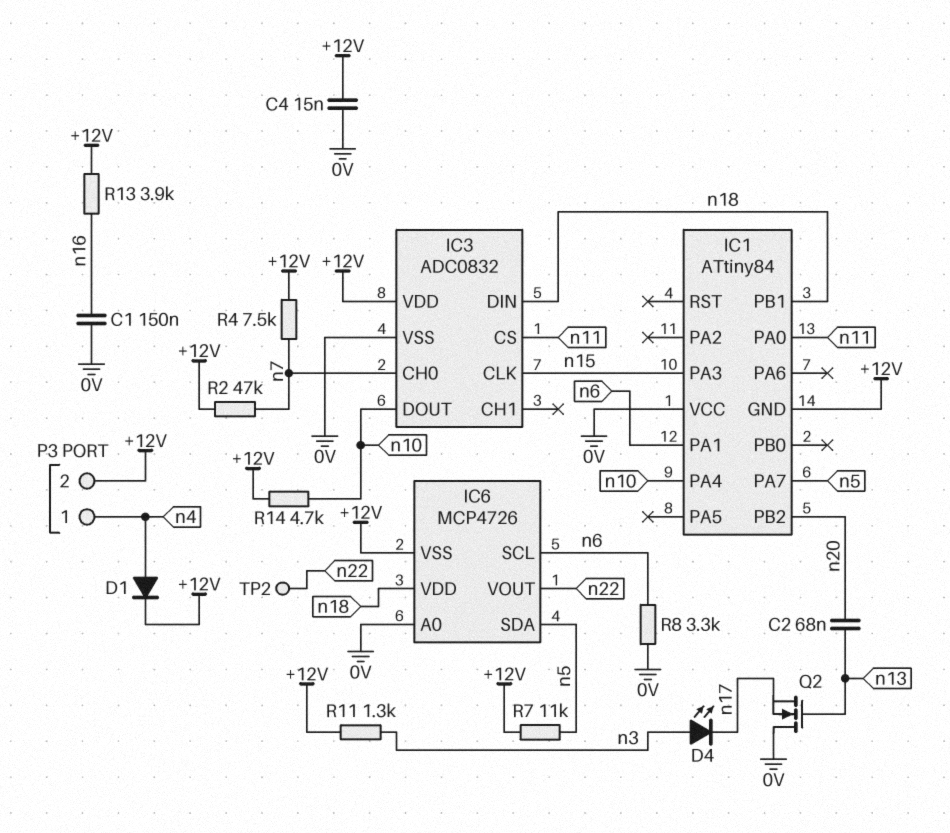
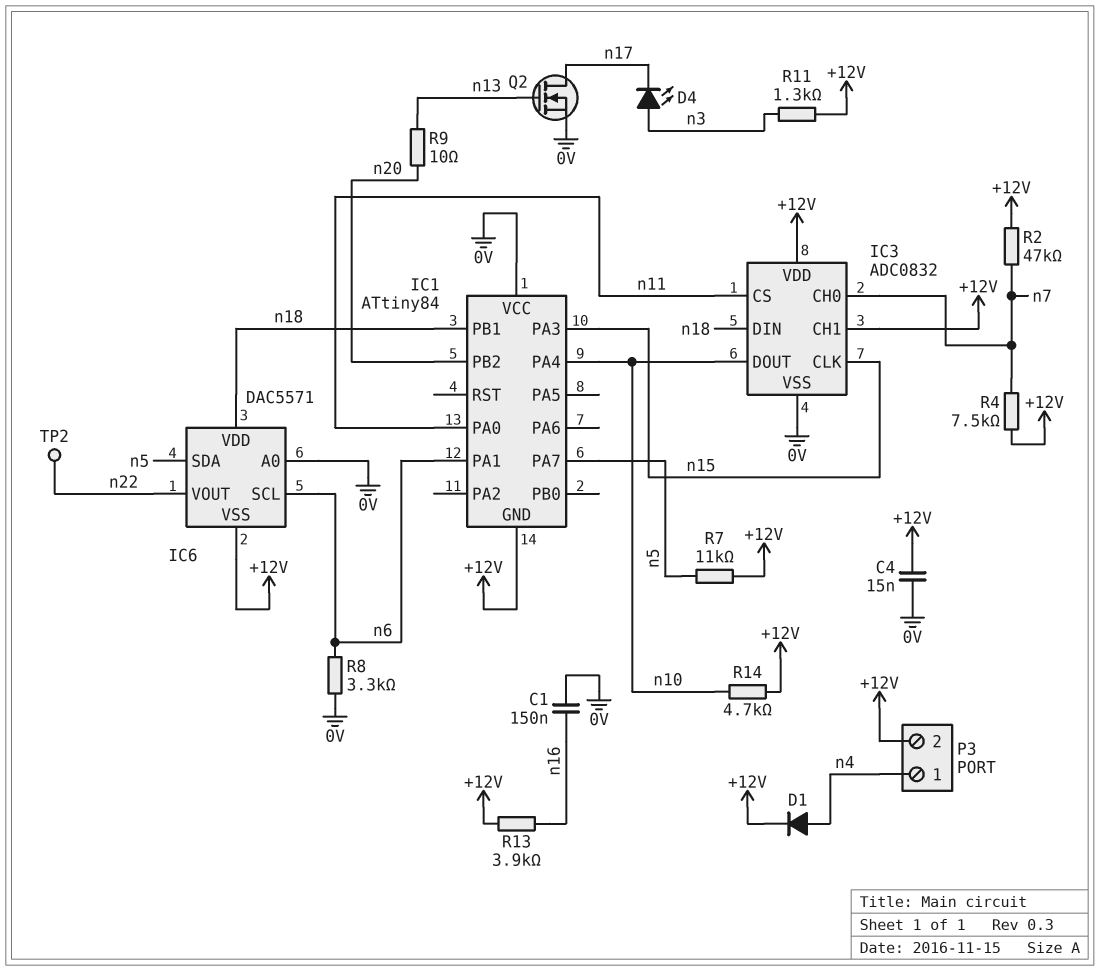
C2: 68nF (n13, n20) -> none
IC3 pin CH1: none -> +12V
IC6: MCP4726 -> DAC5571
Q2: NMOS (G n13, D 0V, S n17) -> NMOS (G n13, D n17, S 0V)
R9: none -> 10 (n13, n20)

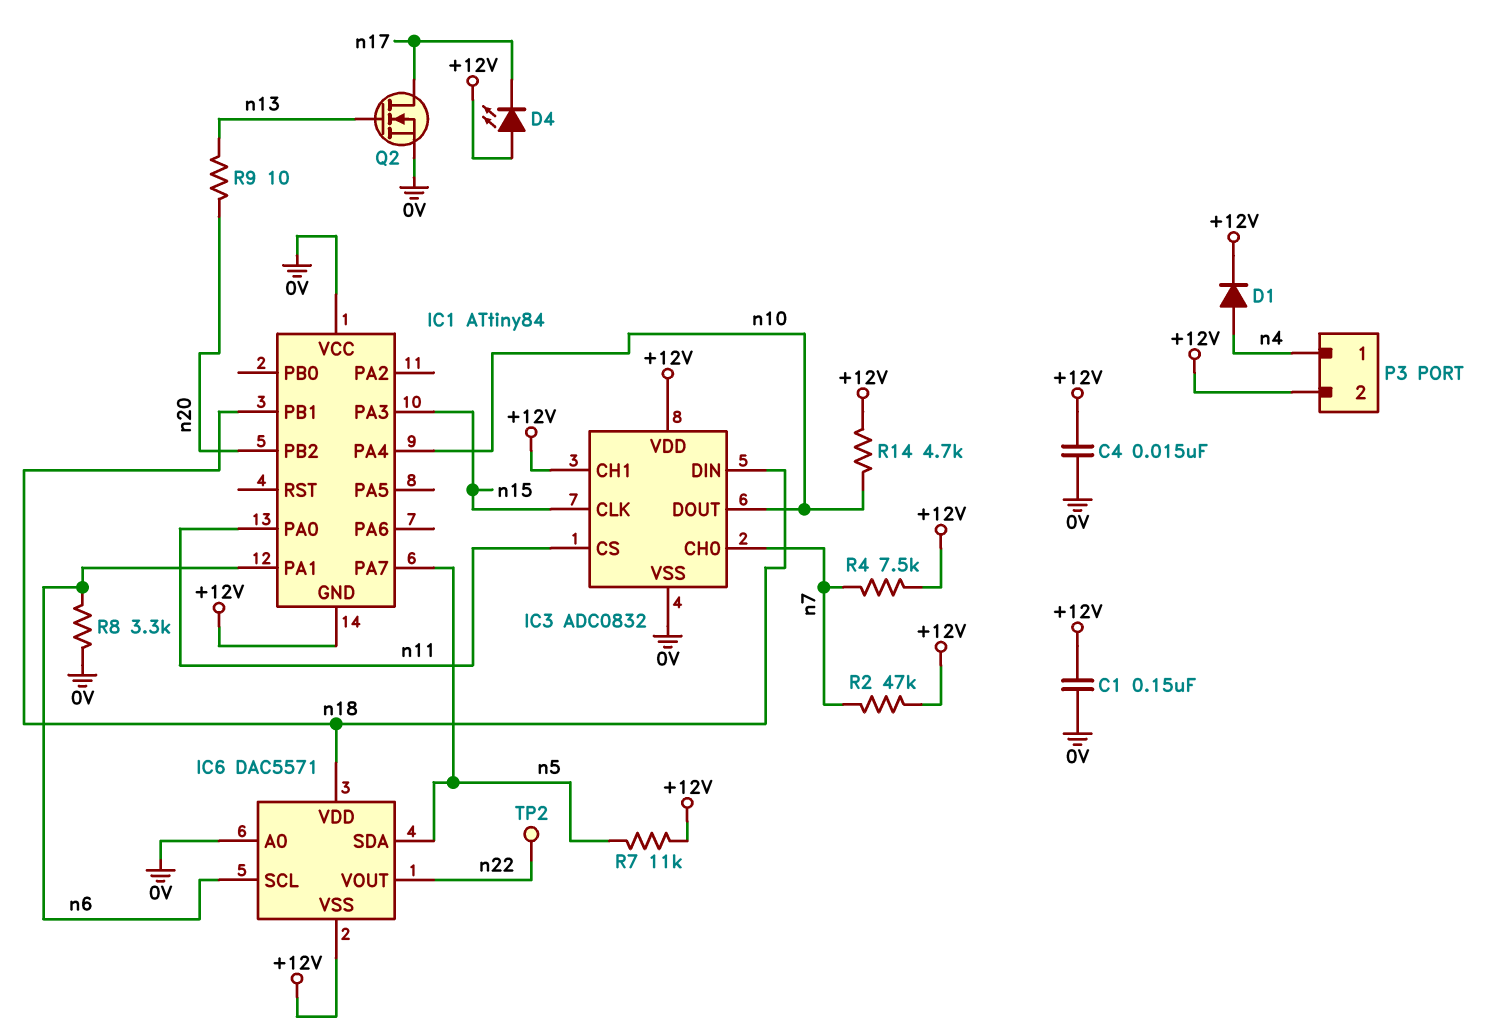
C1: 150nF (0V, n16) -> 150nF (+12V, 0V)
D4: LED (A n3, K n17) -> LED (A +12V, K n17)
R11: 1.3k (+12V, n3) -> none
R13: 3.9k (+12V, n16) -> none

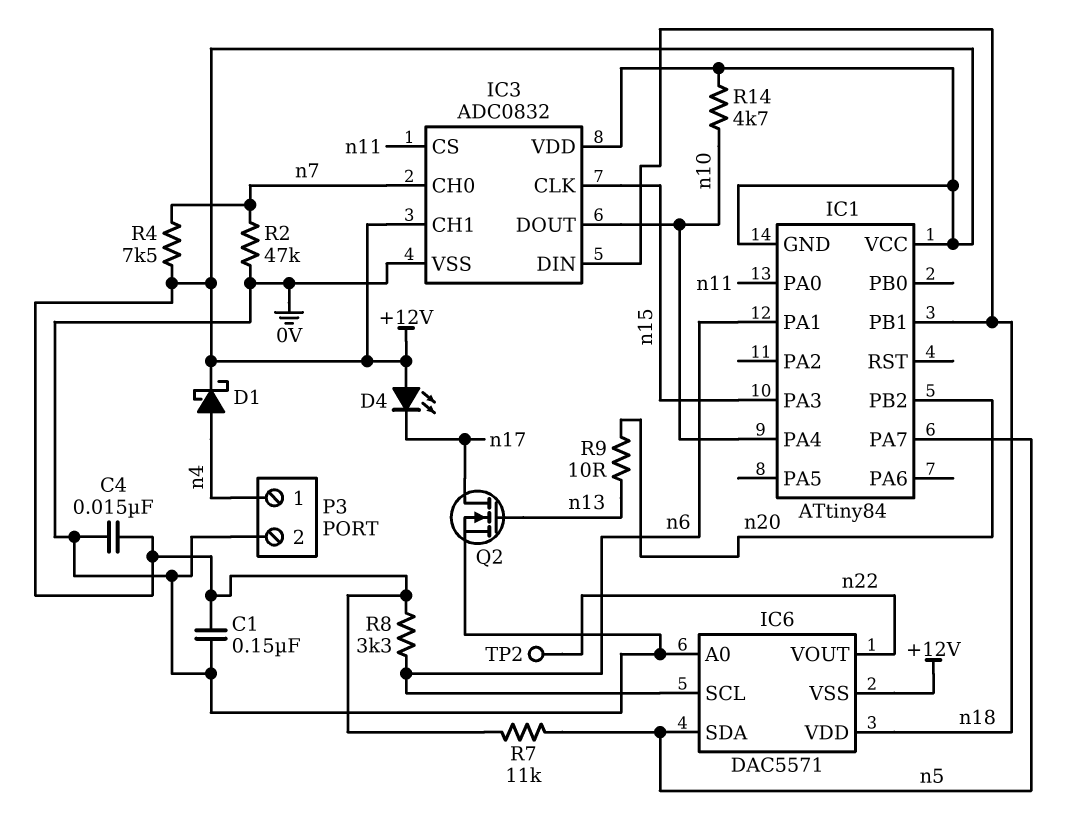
D1: diode (A n4, K +12V) -> schottky (A n4, K +12V)
IC1 pin VCC: 0V -> +12V
P3 pin 2: +12V -> 0V
R2: 47k (+12V, n7) -> 47k (0V, n7)
R8: 3.3k (0V, n6) -> 3.3k (+12V, n6)

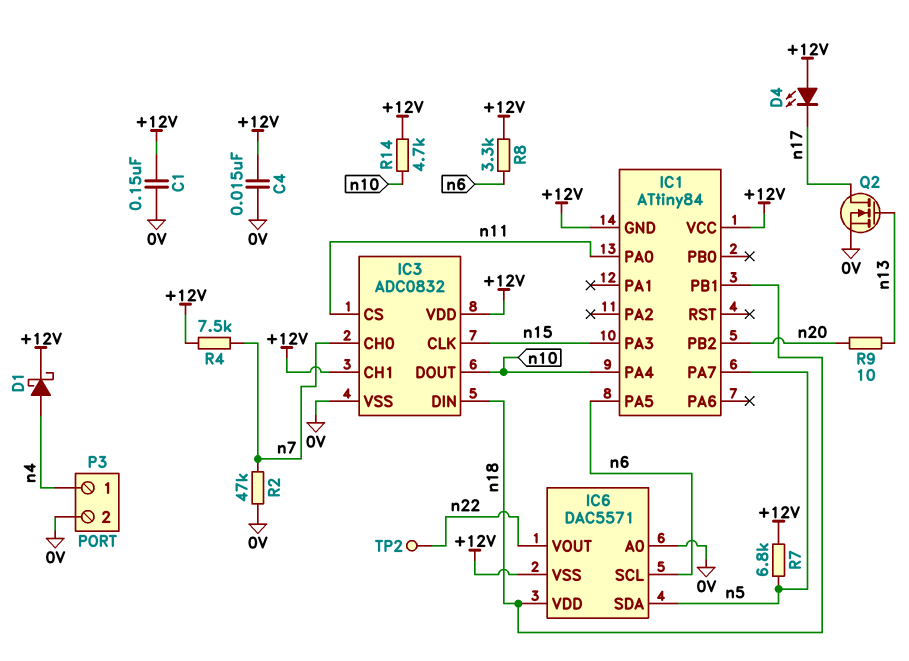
IC1 pin PA1: n6 -> none
IC1 pin PA5: none -> n6
R7: 11k (+12V, n5) -> 6.8k (+12V, n5)

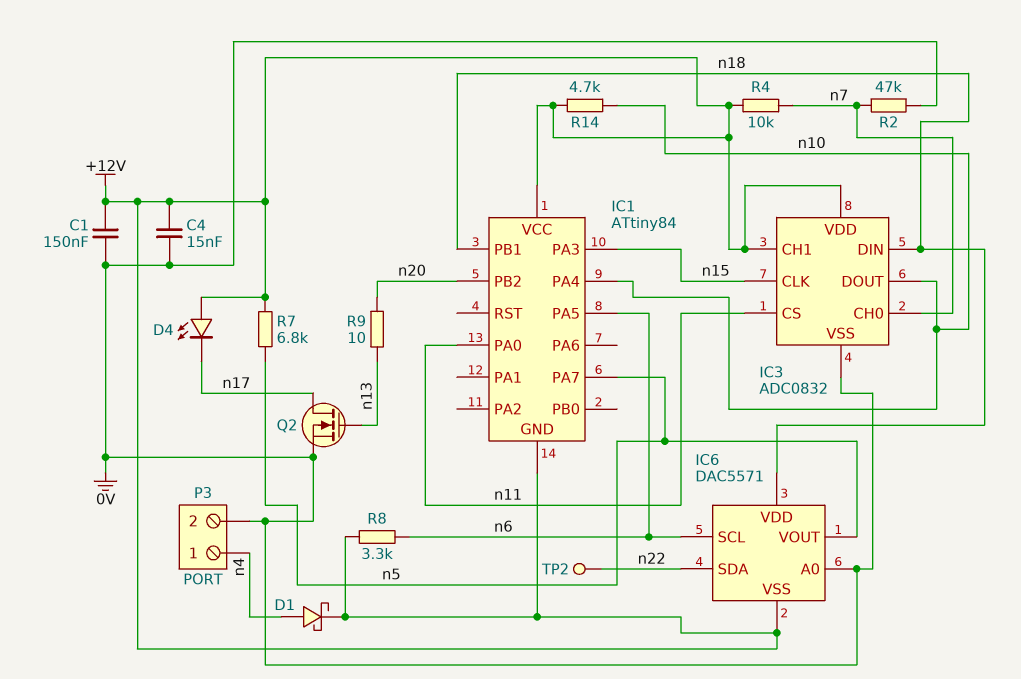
IC6 pin SDA: n5 -> n22
IC6 pin VOUT: n22 -> n5
R4: 7.5k (+12V, n7) -> 10k (+12V, n7)

